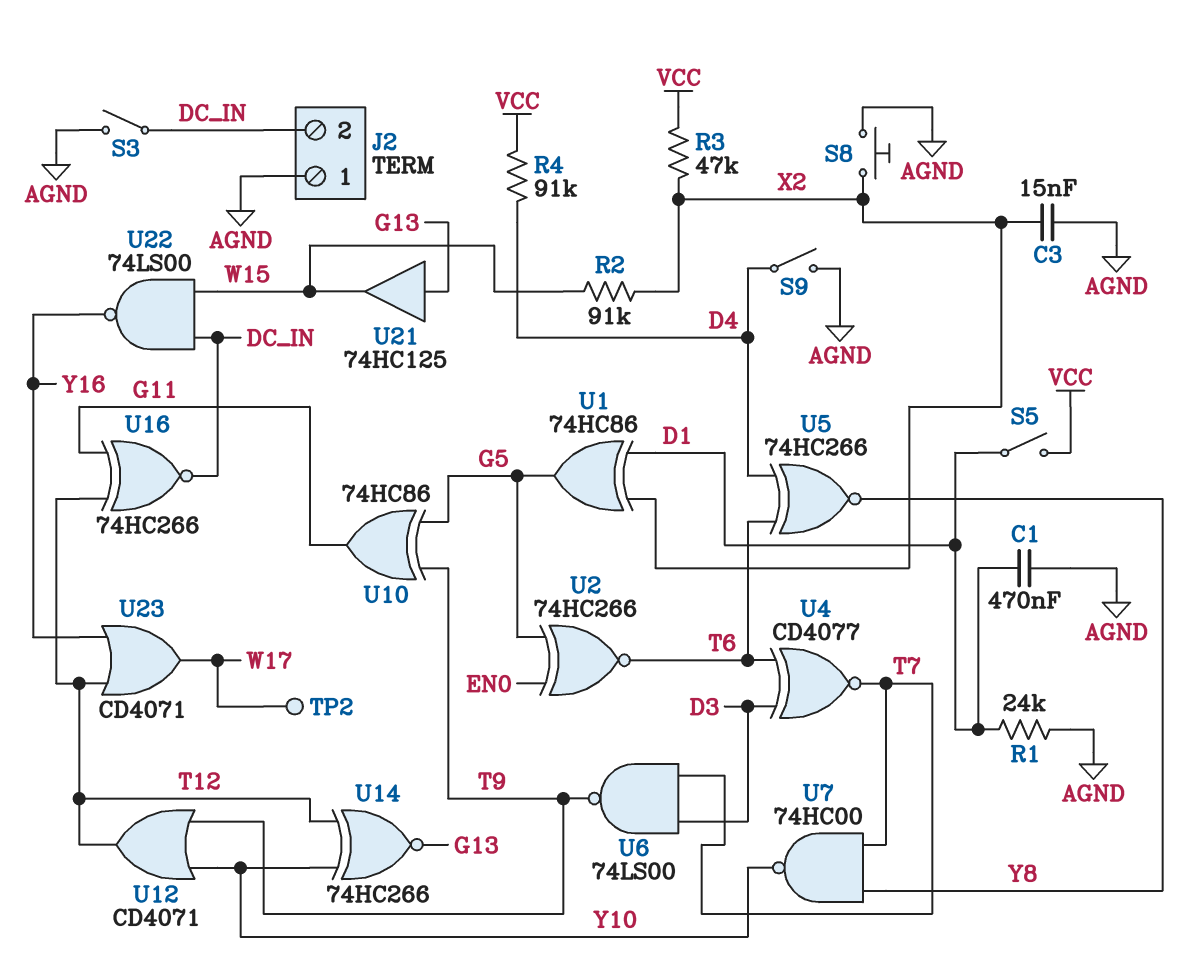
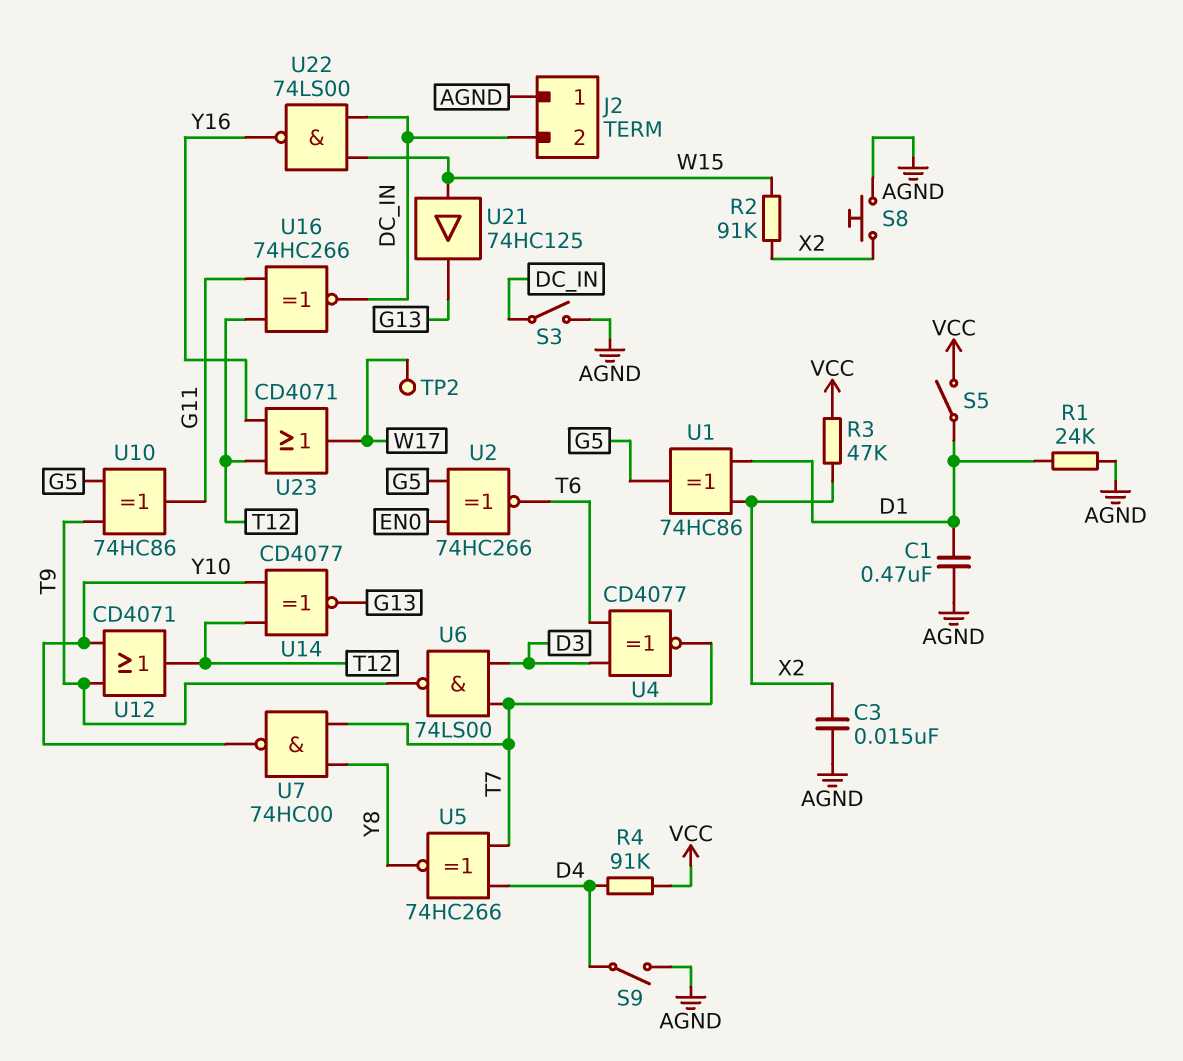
U5: XNOR 74HC266 (in D4, in T6, out Y8) -> XNOR 74HC266 (in D4, in T7, out Y8)
U14: XNOR 74HC266 (in T12, in Y10, out G13) -> XNOR CD4077 (in T12, in Y10, out G13)
U21: buffer 74HC125 (in G13, out W15) -> buffer 74HC125 (in W15, out G13)

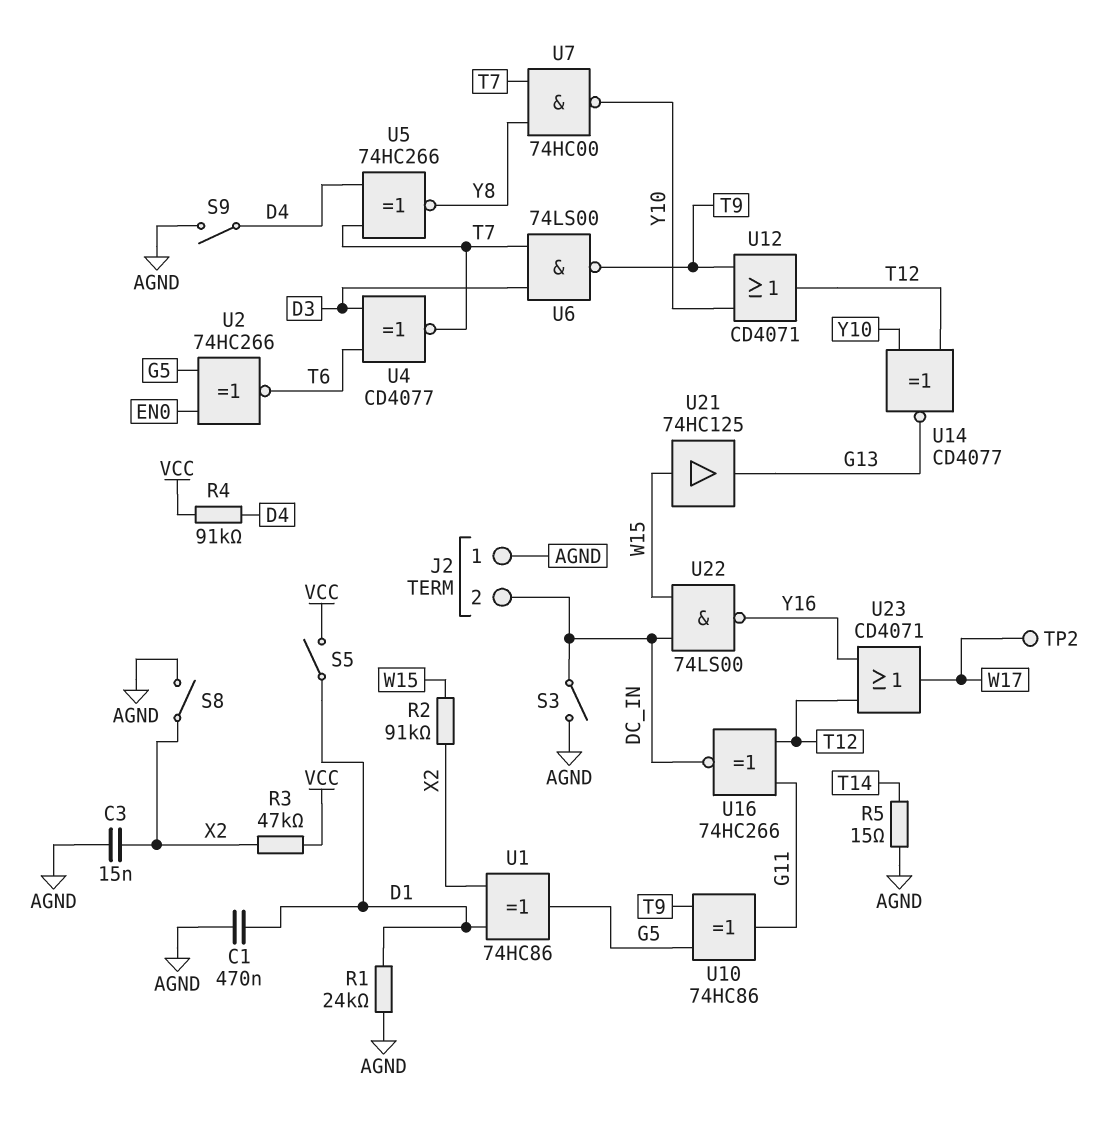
R5: none -> 15 (AGND, T14)
S8: button (AGND, X2) -> switch (AGND, X2)

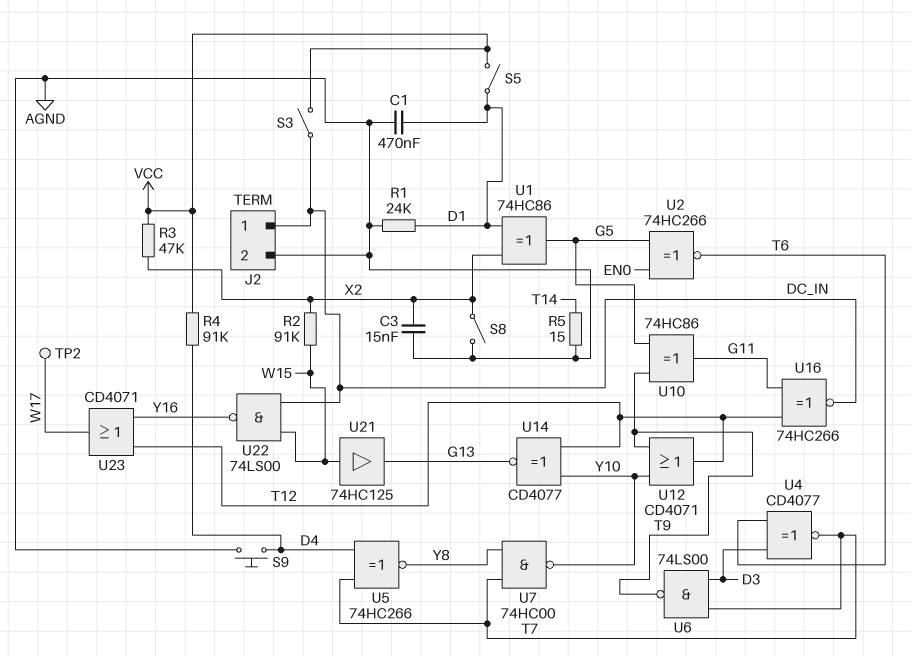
J2 pin 1: AGND -> DC_IN
J2 pin 2: DC_IN -> AGND
S3: switch (AGND, DC_IN) -> switch (DC_IN, VCC)
S9: switch (AGND, D4) -> button (AGND, D4)

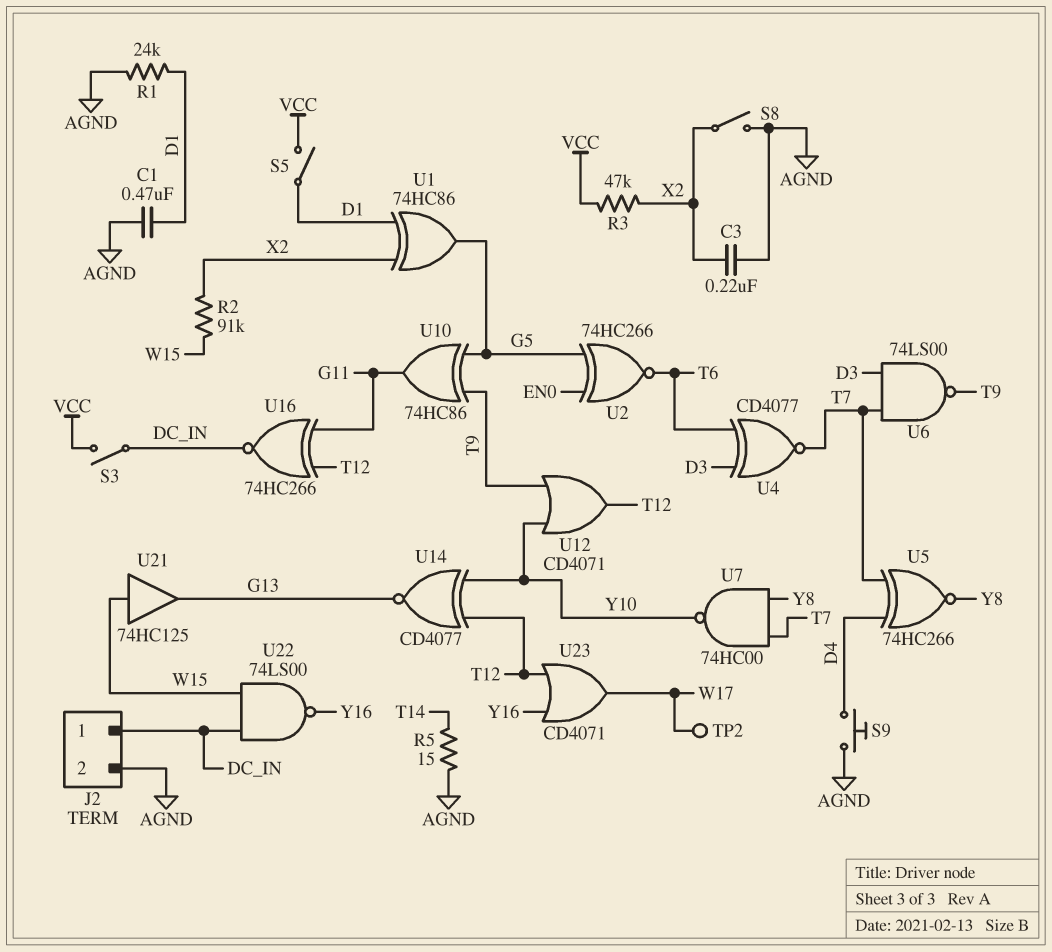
C3: 15nF (AGND, X2) -> 220nF (AGND, X2)
R4: 91k (D4, VCC) -> none

